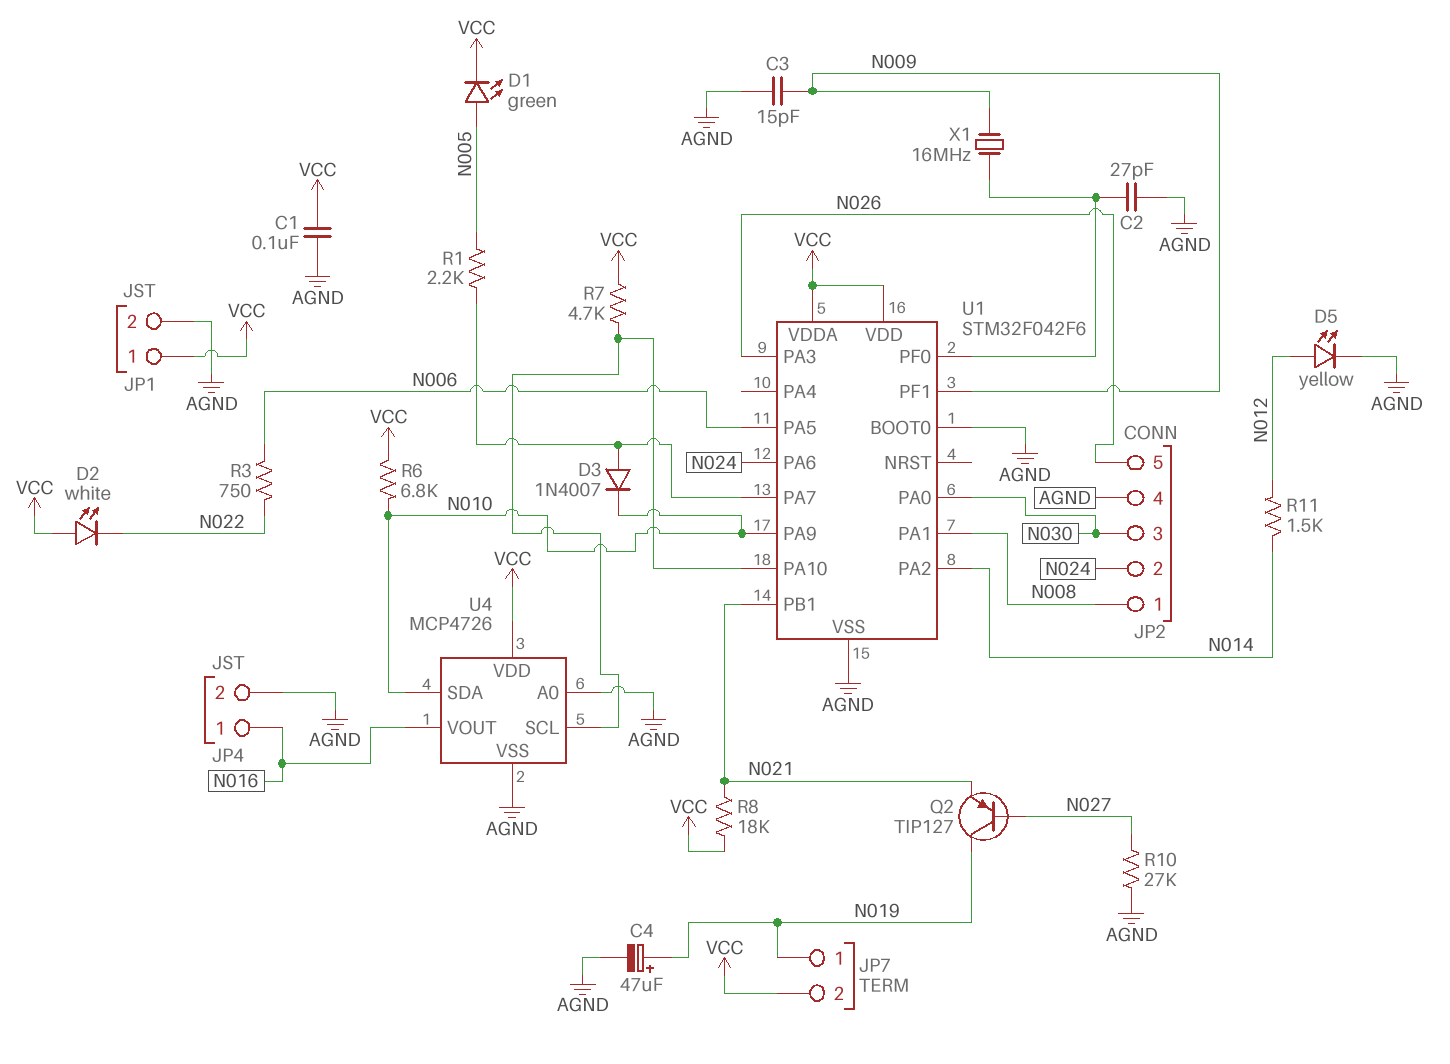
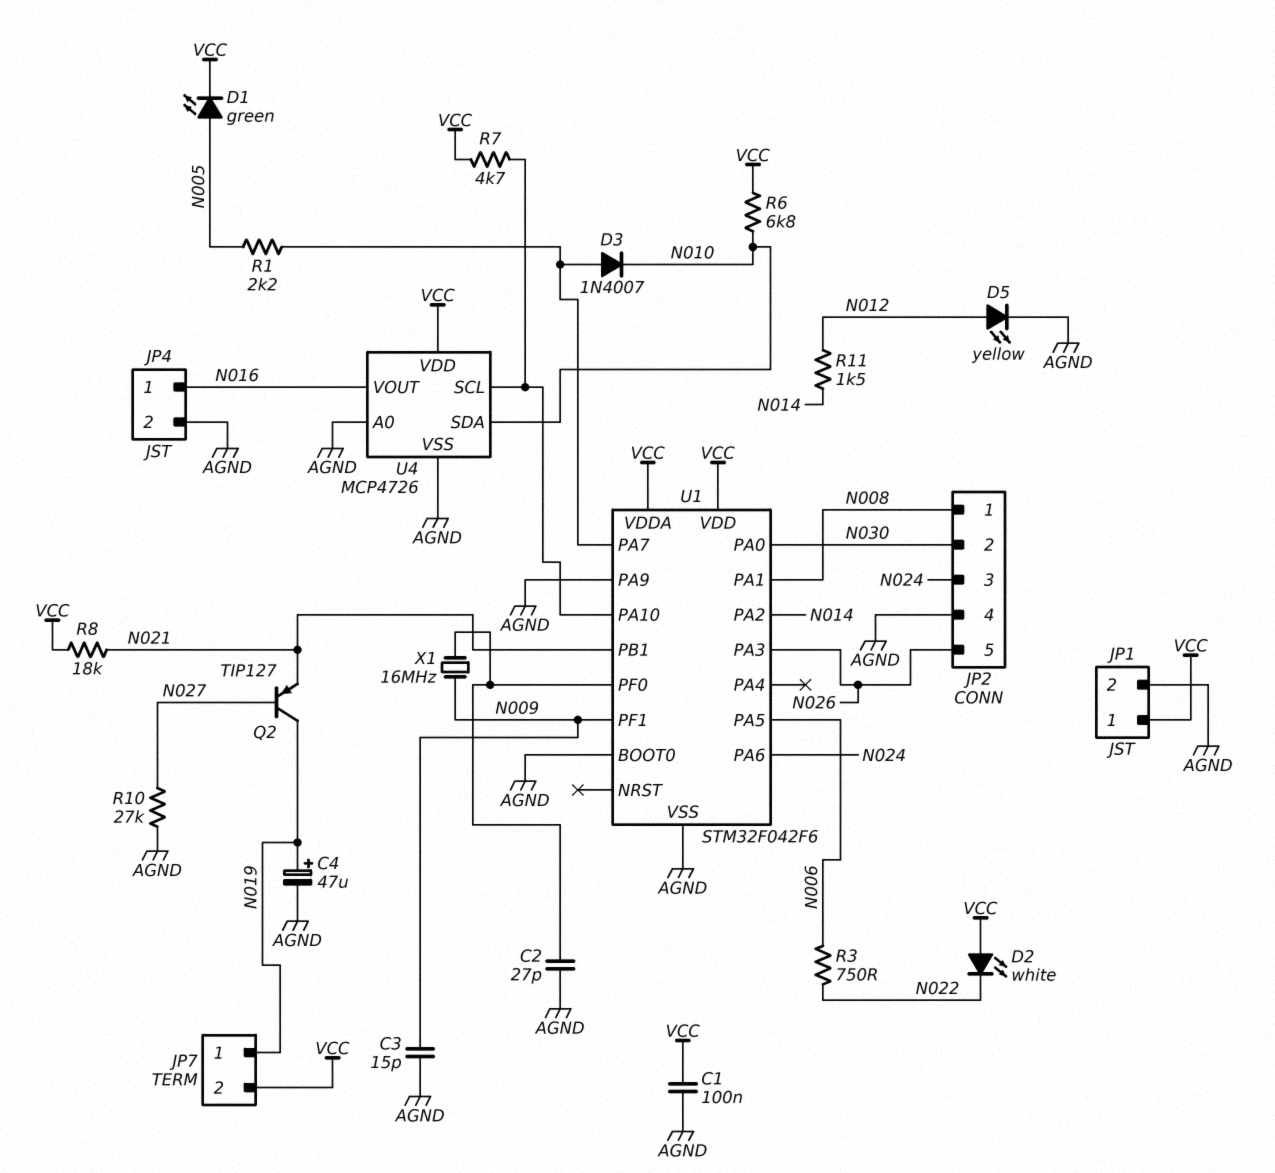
JP2 pin 2: N024 -> N030
JP2 pin 3: N030 -> N024
U1 pin PA9: N010 -> AGND

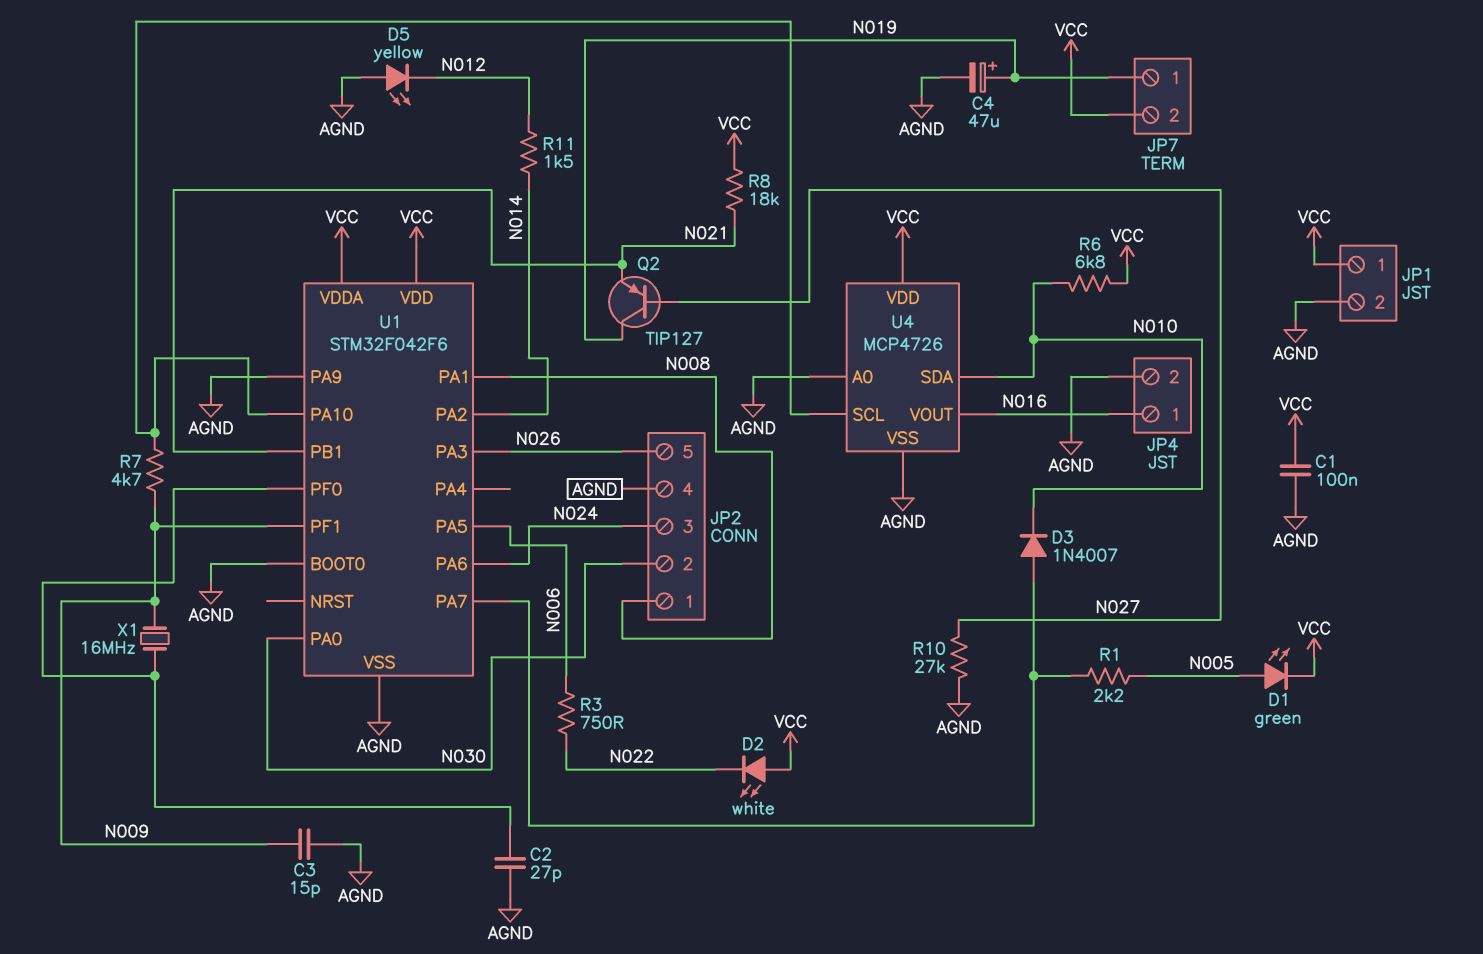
D5: LED yellow (A N012, K AGND) -> LED yellow (A AGND, K N012)
R7: 4.7k (U1/PA10, VCC) -> 4.7k (N009, U1/PA10)

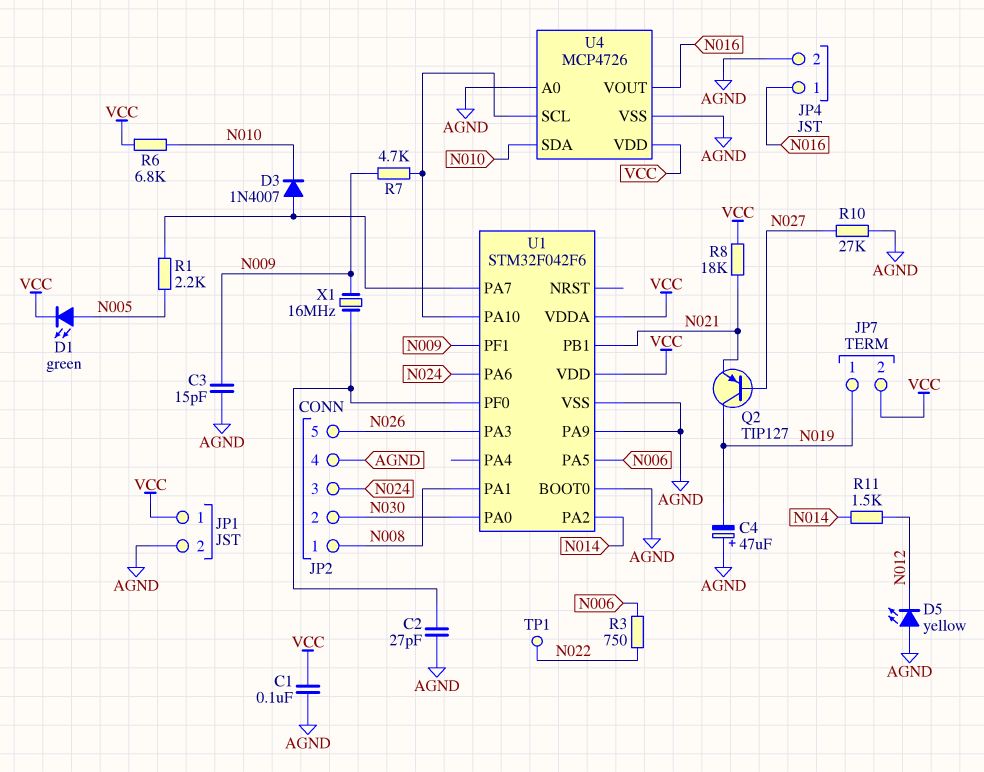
C4: 47uF (plus N019, minus AGND) -> 47uF (plus AGND, minus N019)
D2: LED white (A VCC, K N022) -> none
TP1: none -> test point (N022)

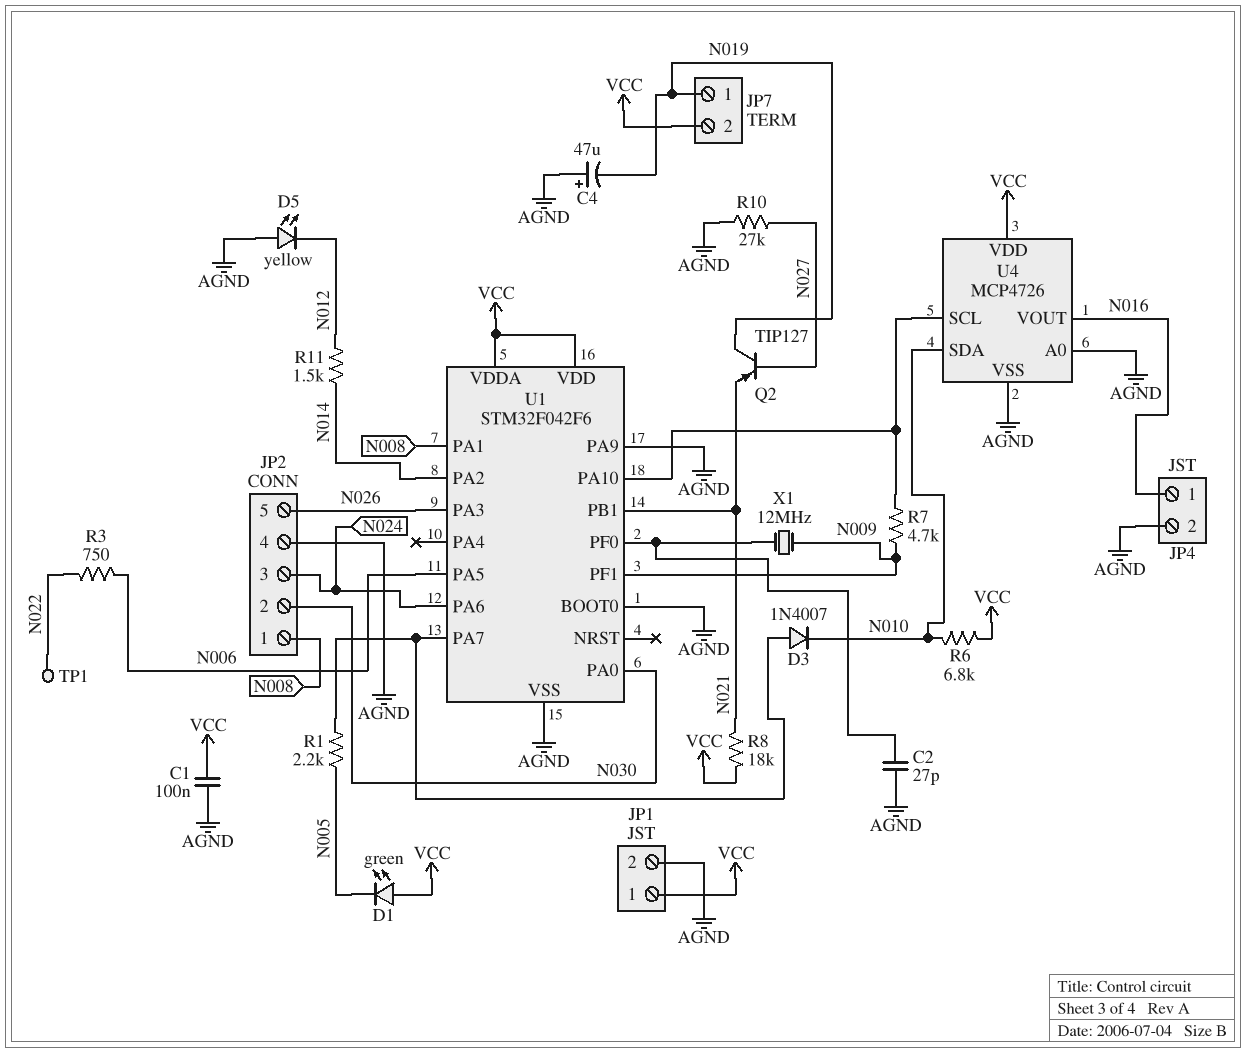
C3: 15pF (AGND, N009) -> none
D1: LED green (A N005, K VCC) -> LED green (A VCC, K N005)
X1: 16MHz (N009, U1/PF0) -> 12MHz (N009, U1/PF0)

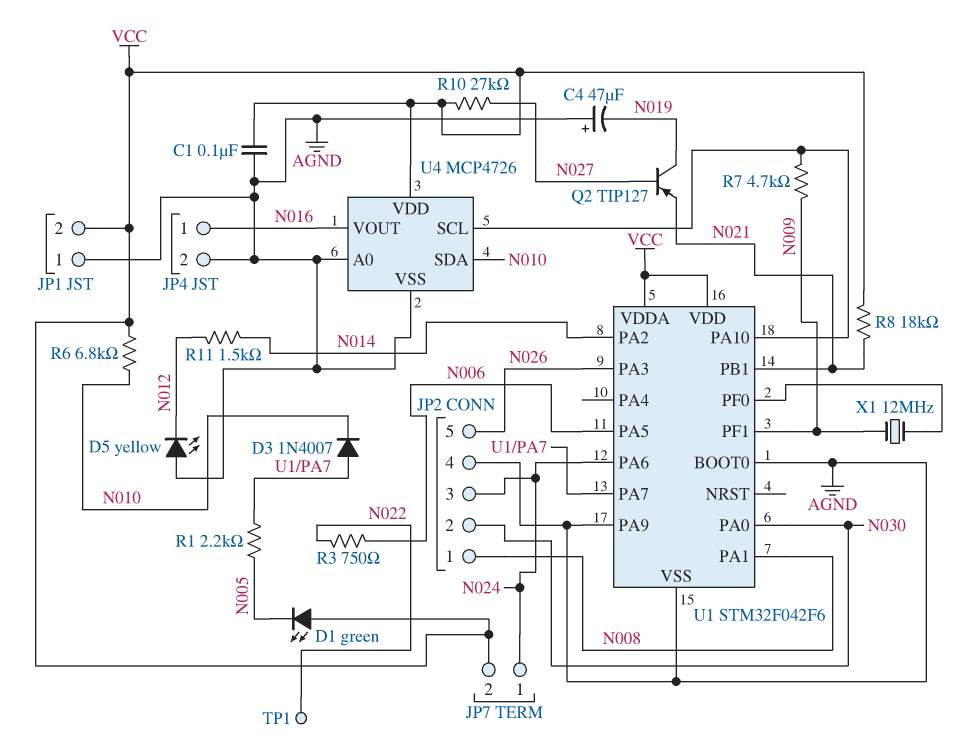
C2: 27pF (AGND, U1/PF0) -> none
JP1 pin 1: VCC -> AGND
JP1 pin 2: AGND -> VCC
JP7 pin 1: N019 -> N024
R10: 27k (AGND, N027) -> 27k (N027, VCC)

